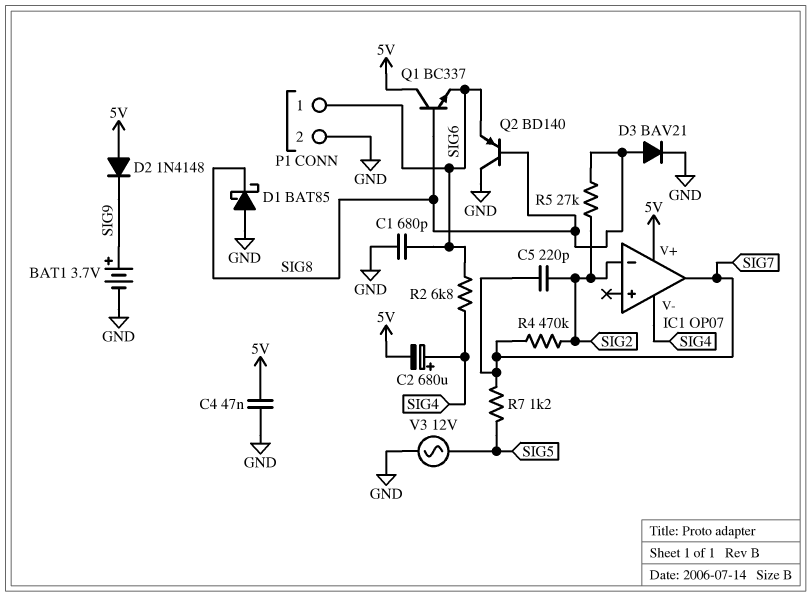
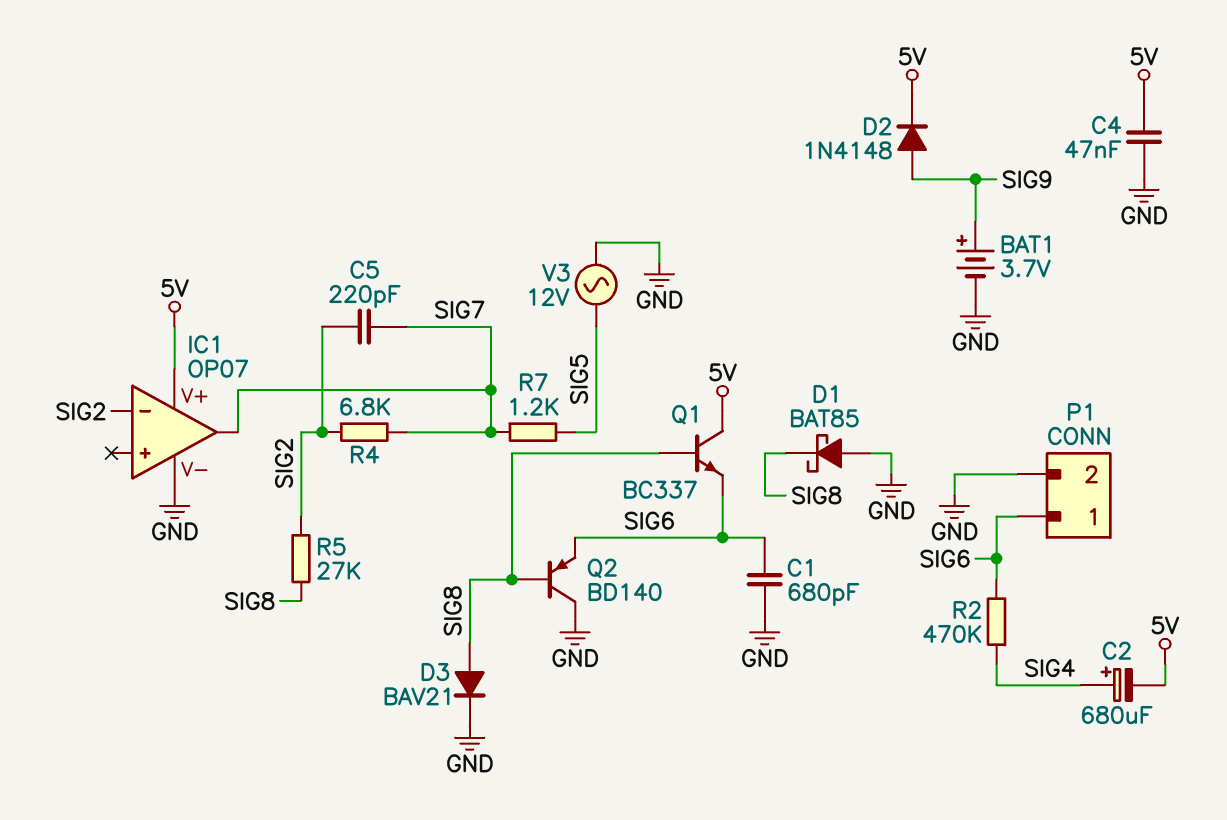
D2: diode 1N4148 (A 5V, K SIG9) -> diode 1N4148 (A SIG9, K 5V)
IC1 pin V-: SIG4 -> GND
R2: 6.8k (SIG4, SIG6) -> 470k (SIG4, SIG6)
R4: 470k (SIG2, SIG7) -> 6.8k (SIG2, SIG7)

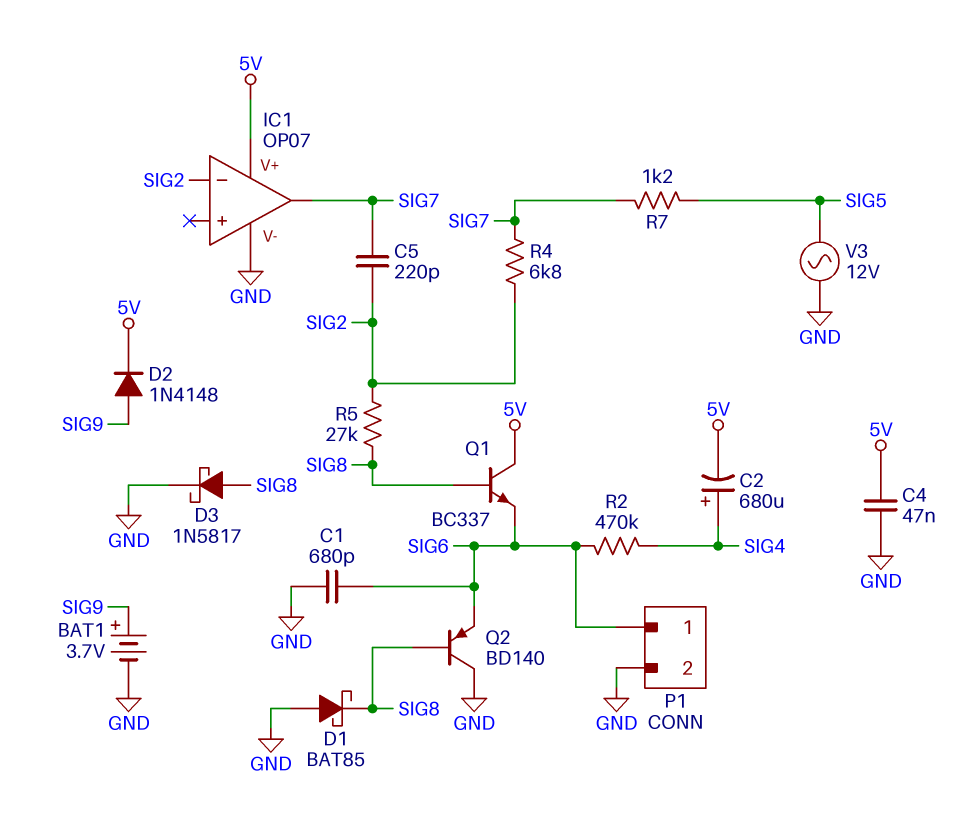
D3: diode BAV21 (A SIG8, K GND) -> schottky 1N5817 (A SIG8, K GND)

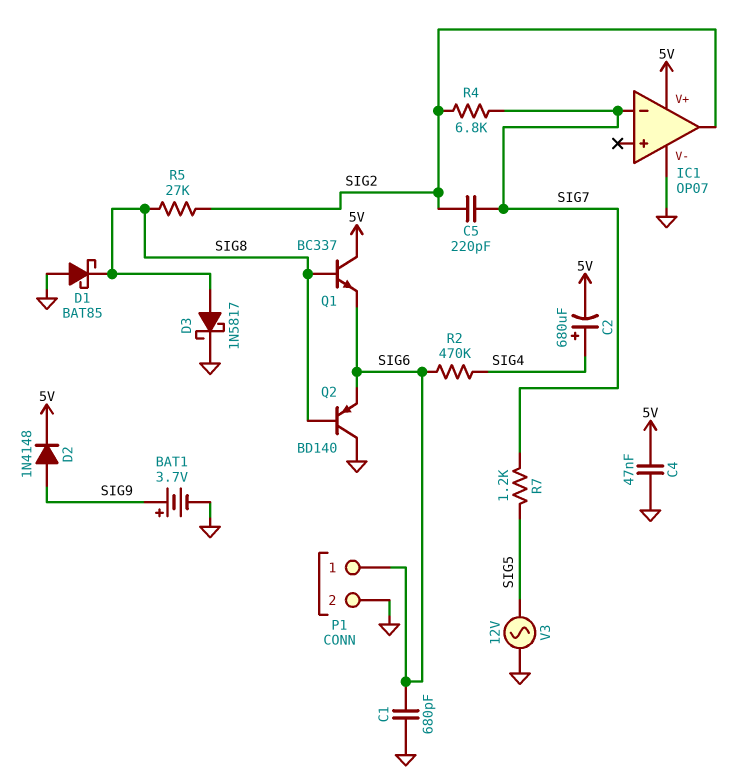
IC1 pin in-: SIG2 -> SIG7
IC1 pin out: SIG7 -> SIG2

